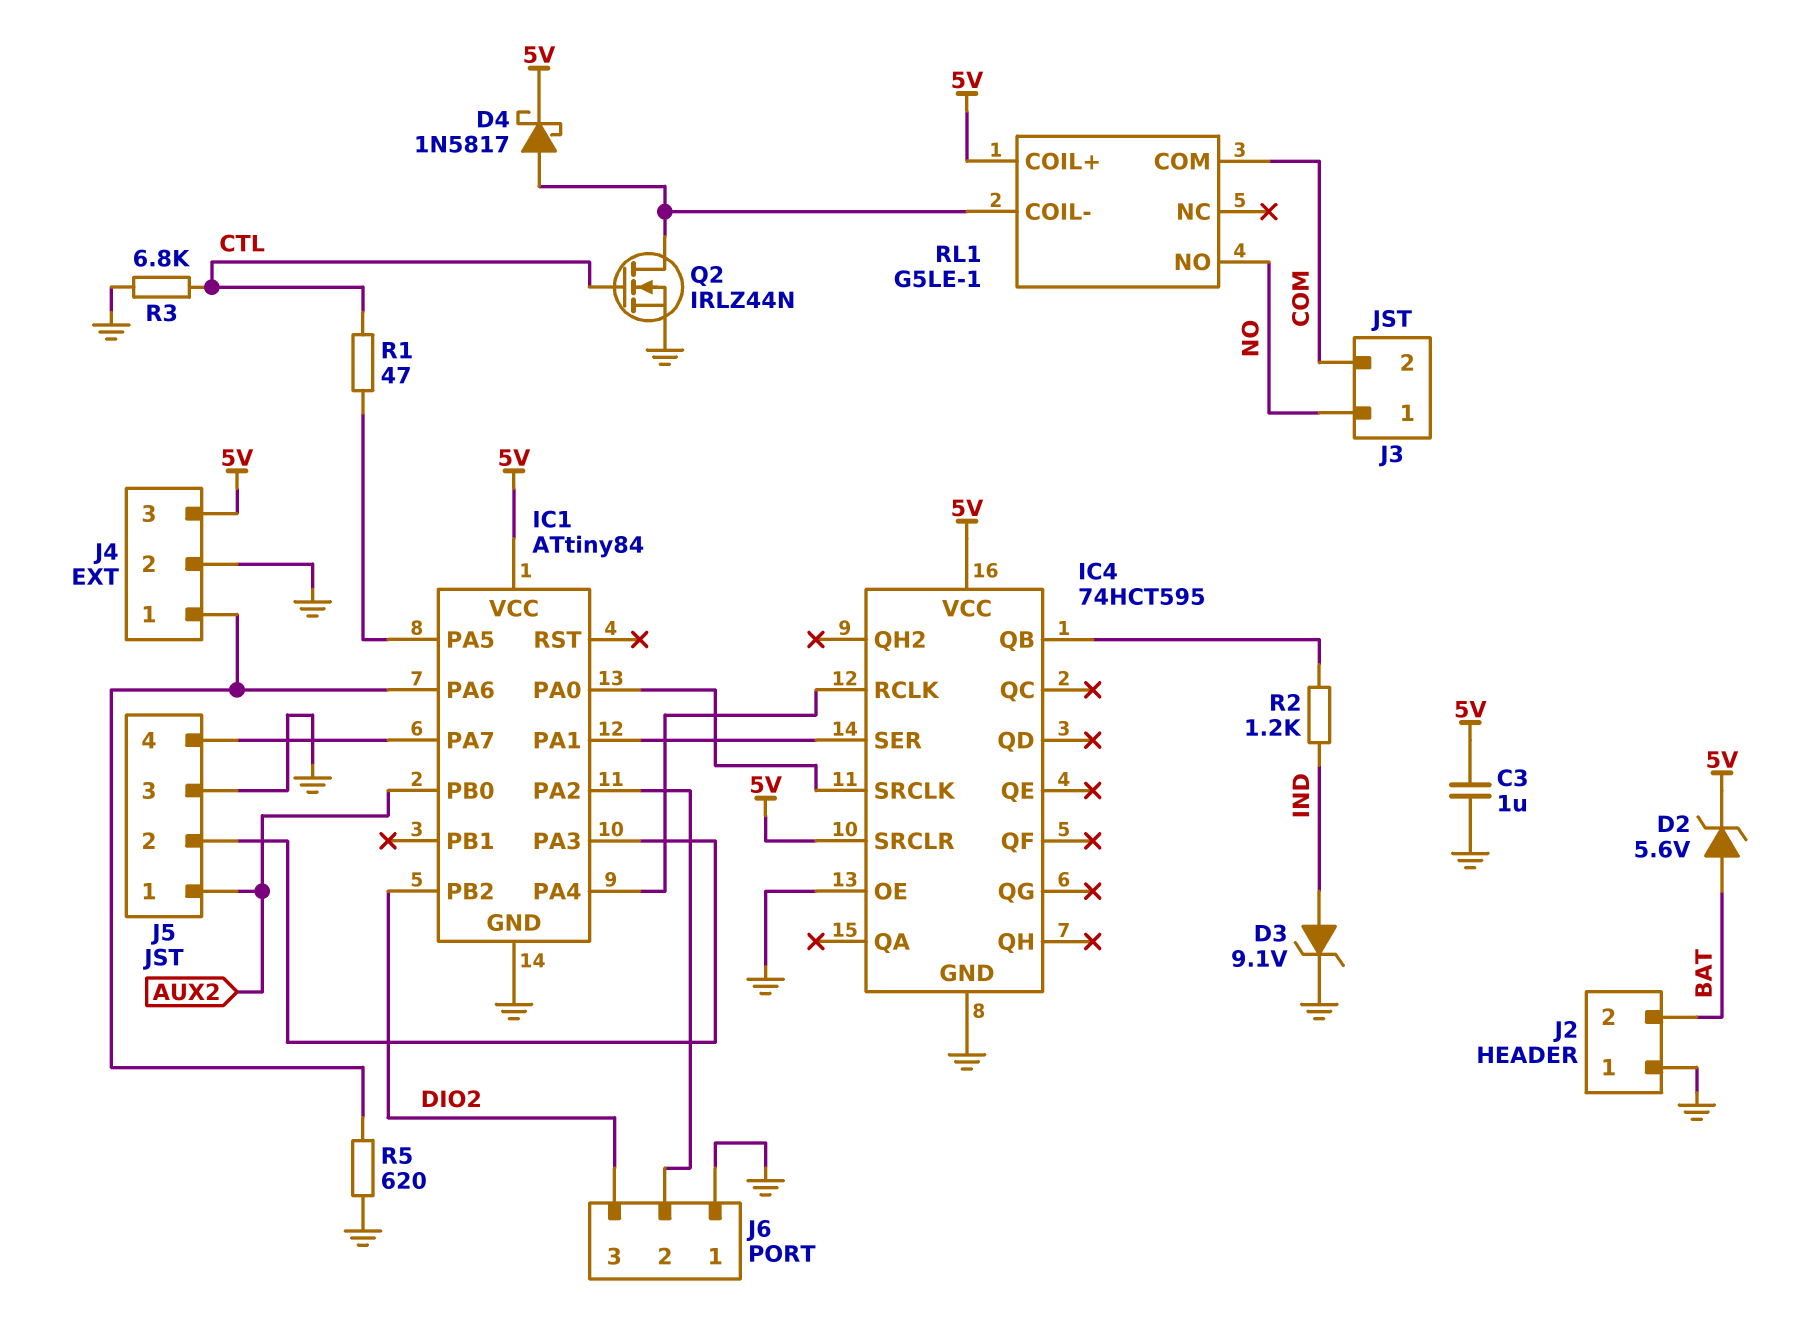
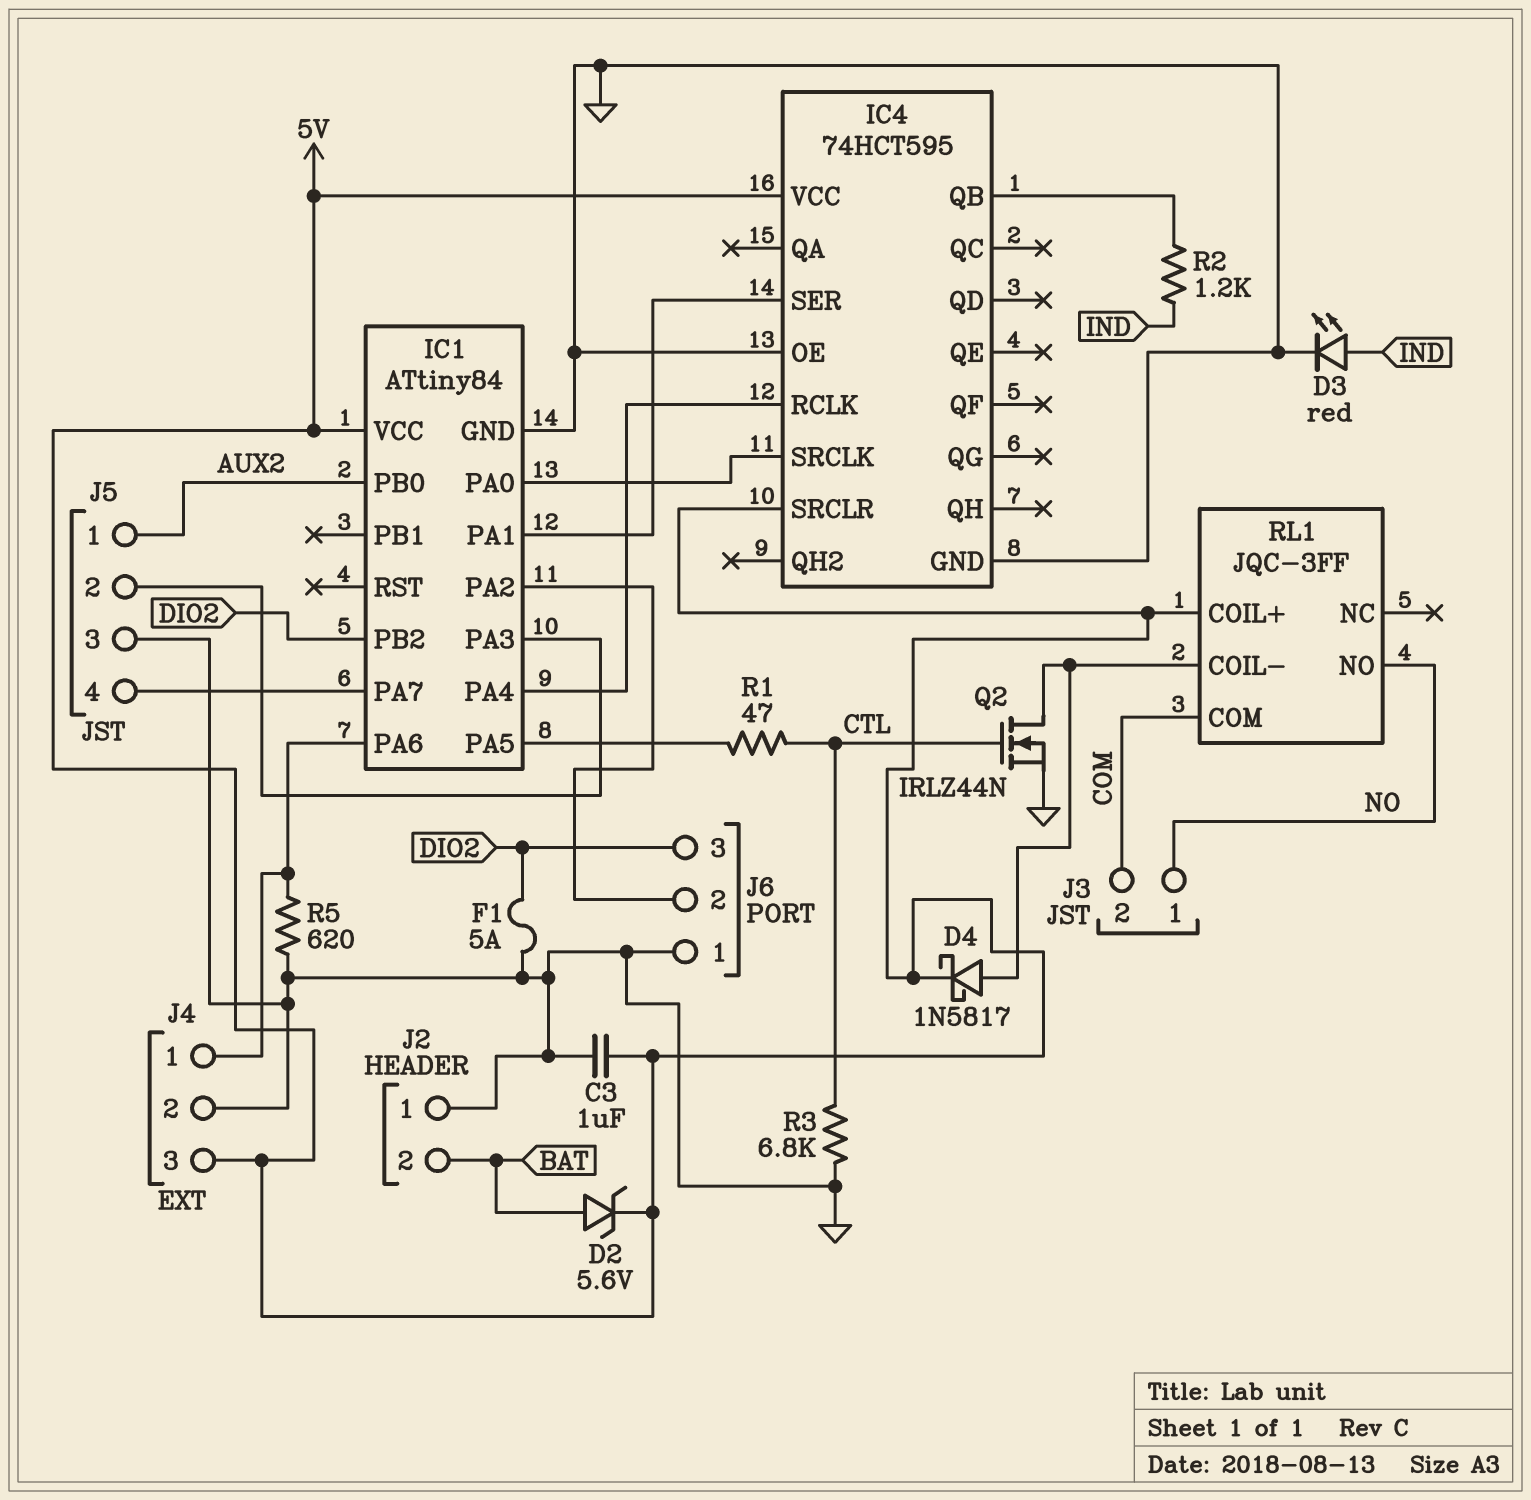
D3: zener 9.1V (A IND, K GND) -> LED red (A IND, K GND)
F1: none -> 5A (DIO2, GND)
RL1: G5LE-1 -> JQC-3FF

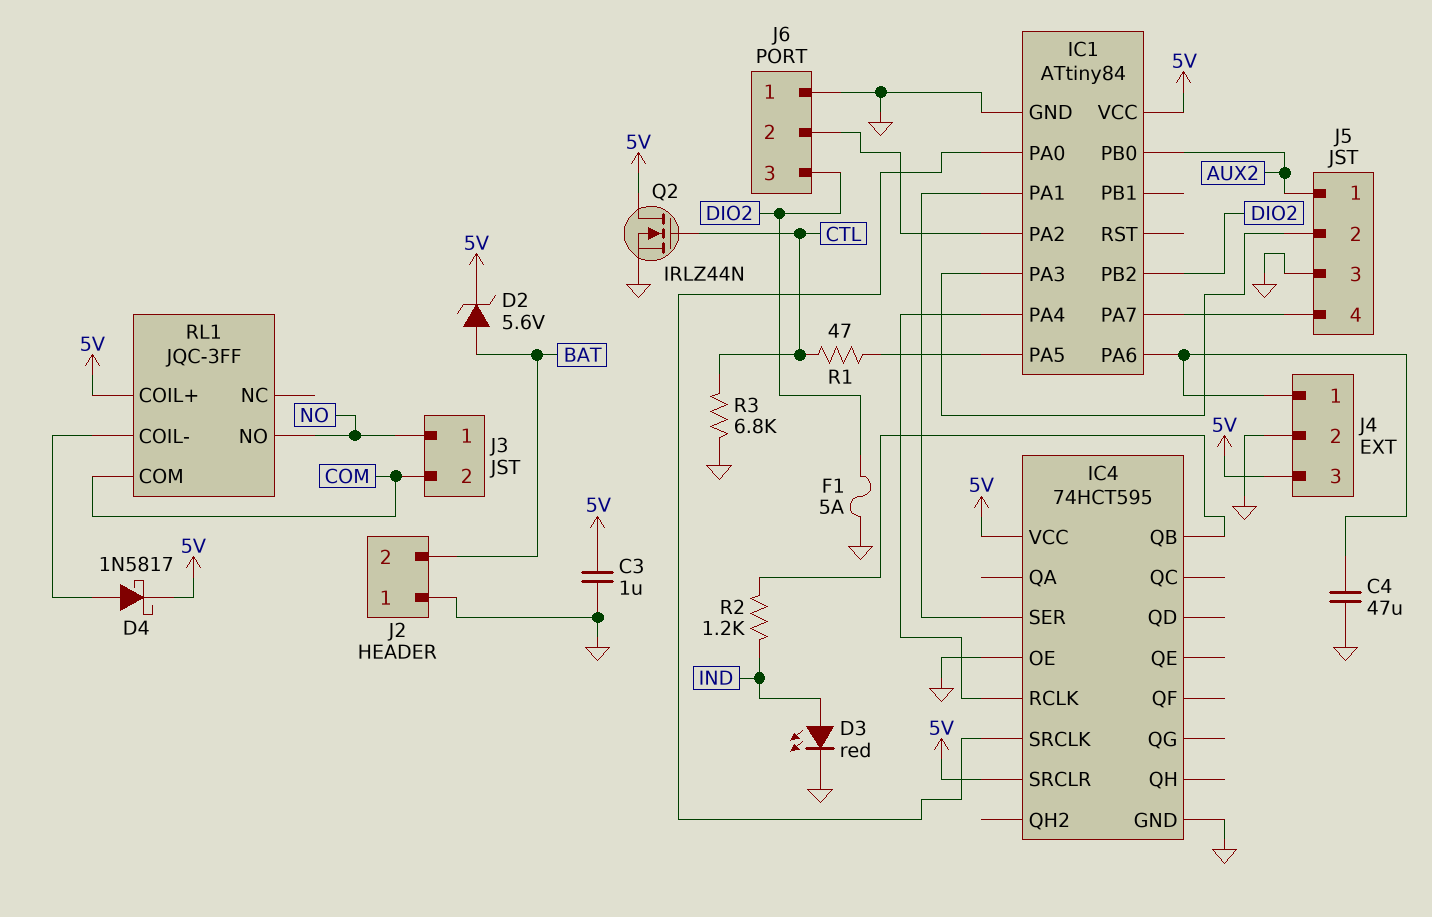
C4: none -> 47uF (GND, IC1/PA6)
Q2: NMOS IRLZ44N (G CTL, D RL1/COIL-, S GND) -> NMOS IRLZ44N (G CTL, D 5V, S GND)
R5: 620 (GND, IC1/PA6) -> none

